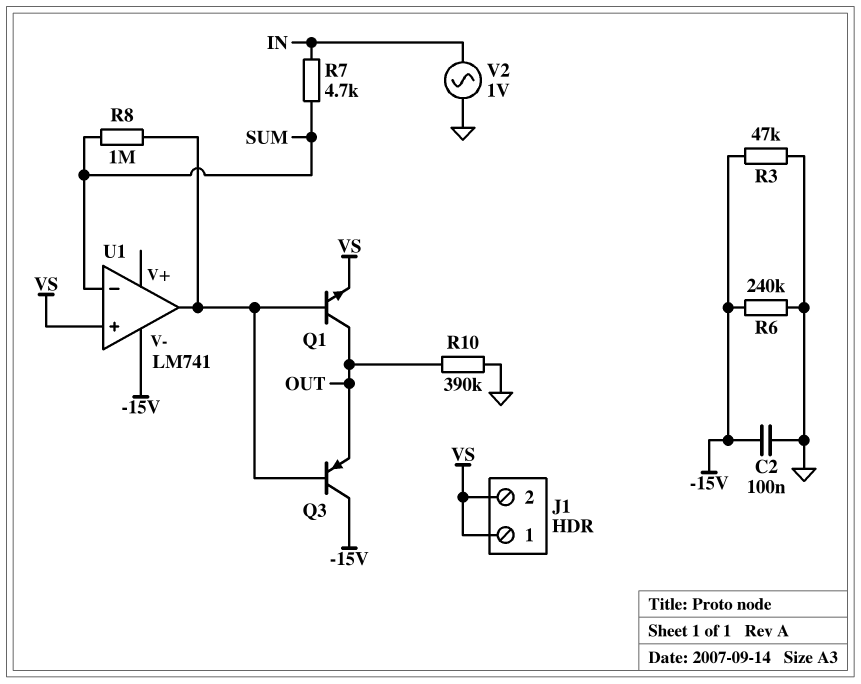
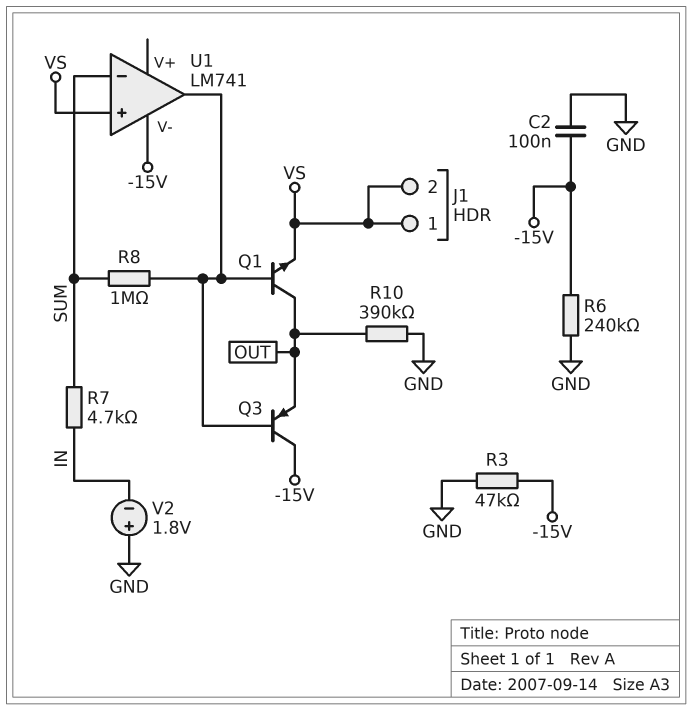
V2: AC 1V (GND, IN) -> 1.8V (plus GND, minus IN)

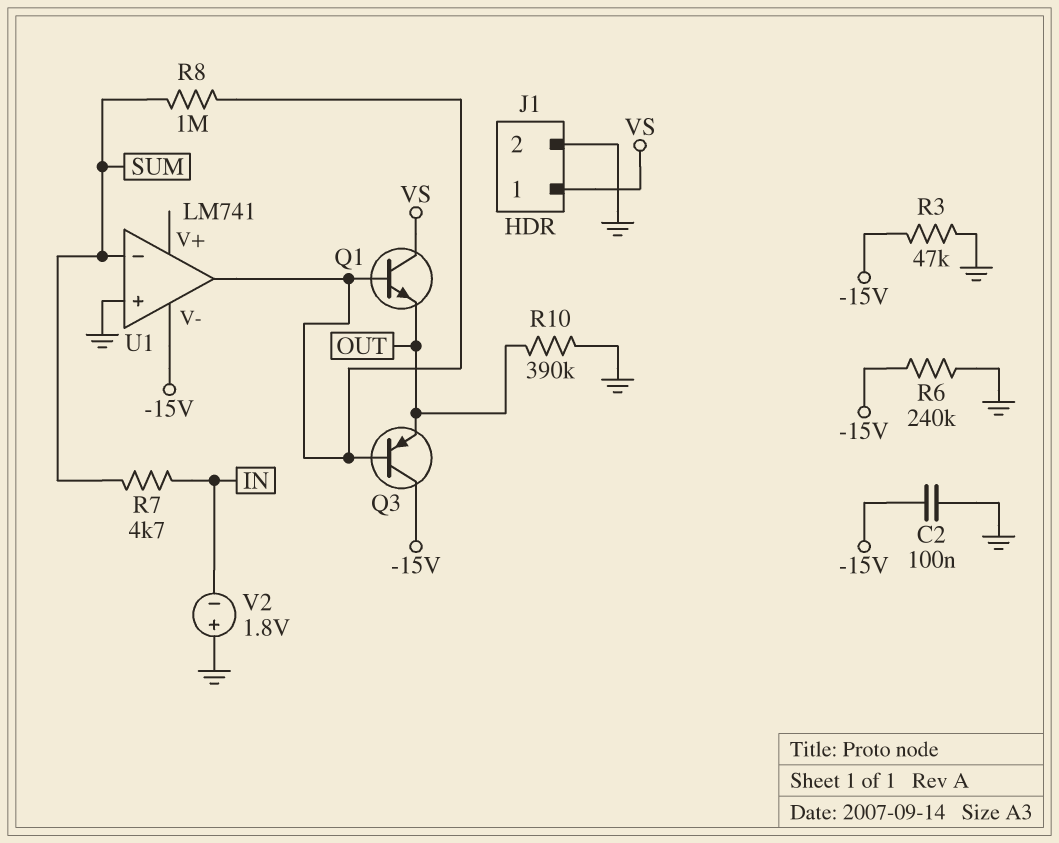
J1 pin 2: VS -> GND
Q1: NPN (B U1/out, C OUT, E VS) -> NPN (B U1/out, C VS, E OUT)
U1 pin in+: VS -> GND

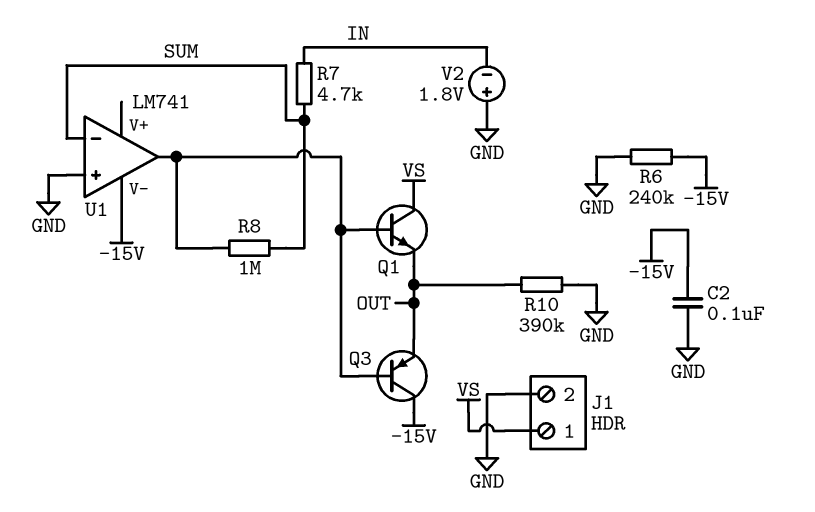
R3: 47k (-15V, GND) -> none

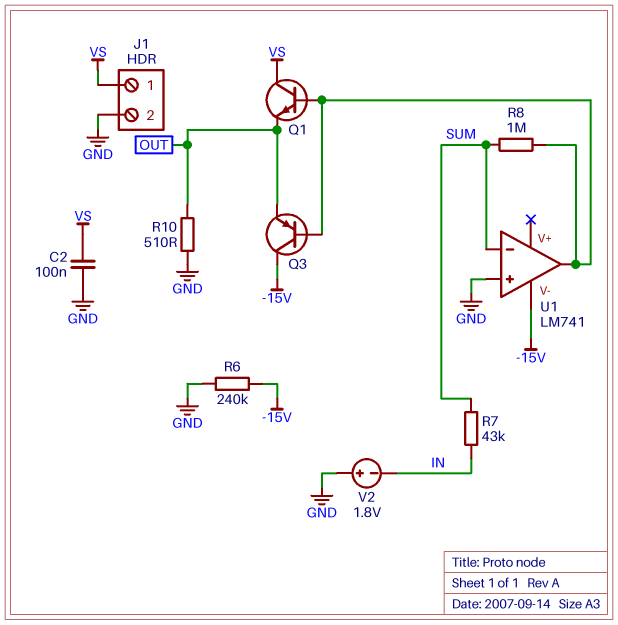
C2: 100nF (-15V, GND) -> 100nF (GND, VS)
R7: 4.7k (IN, SUM) -> 43k (IN, SUM)
R10: 390k (GND, OUT) -> 510 (GND, OUT)

